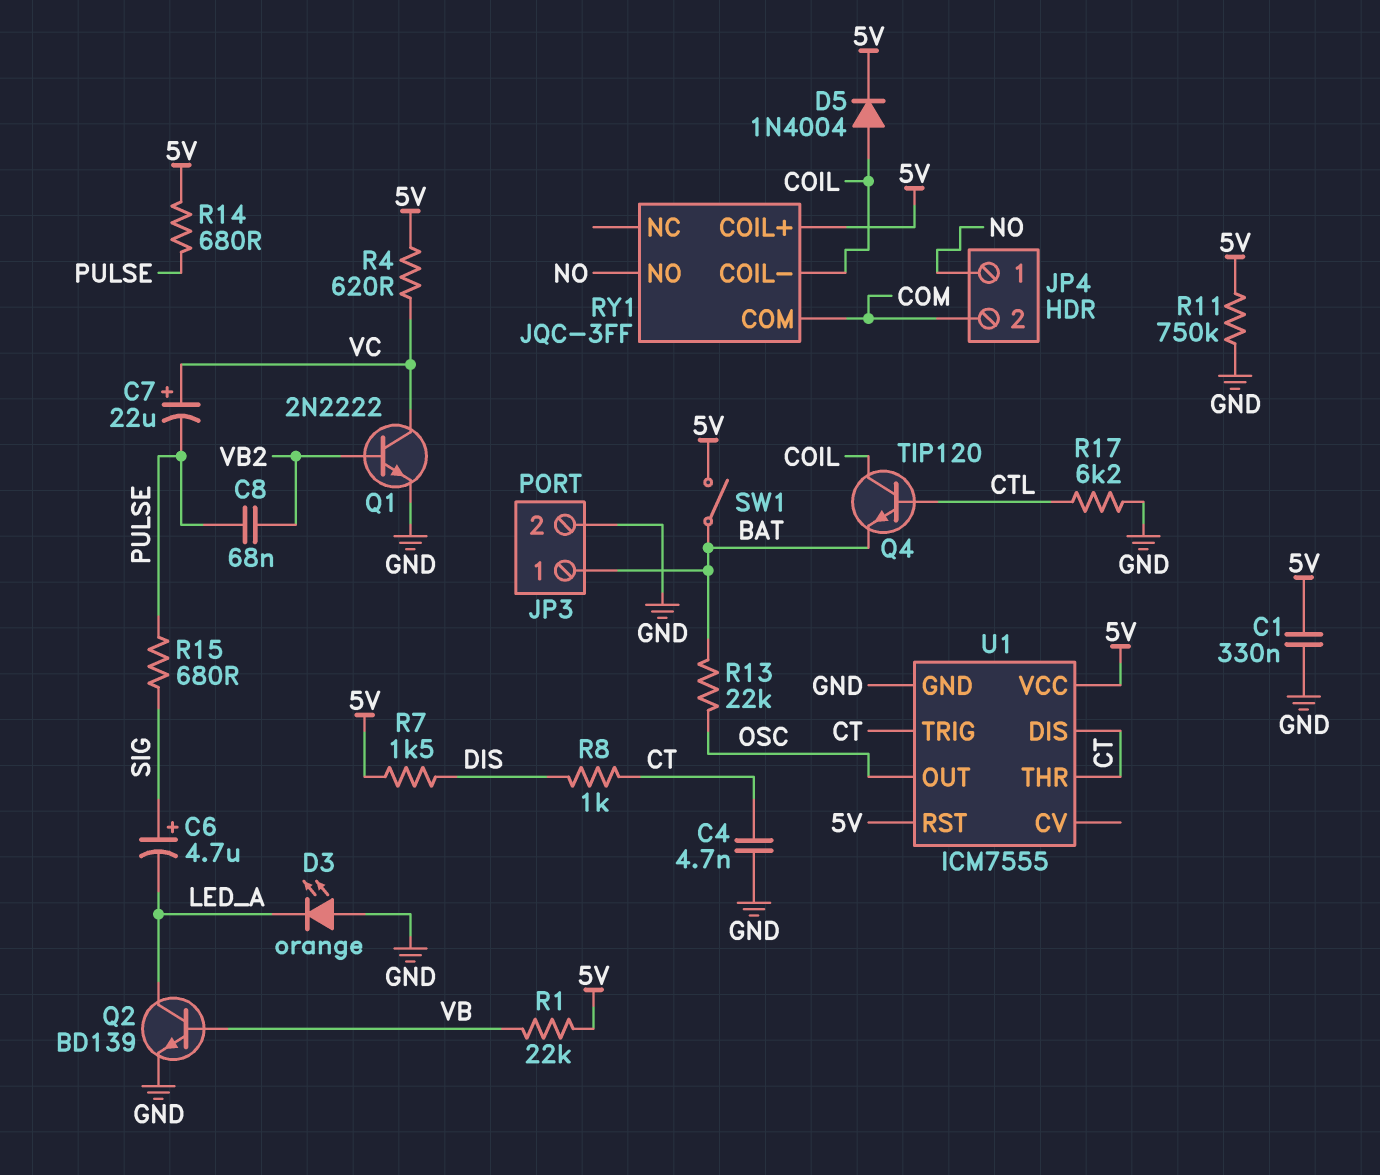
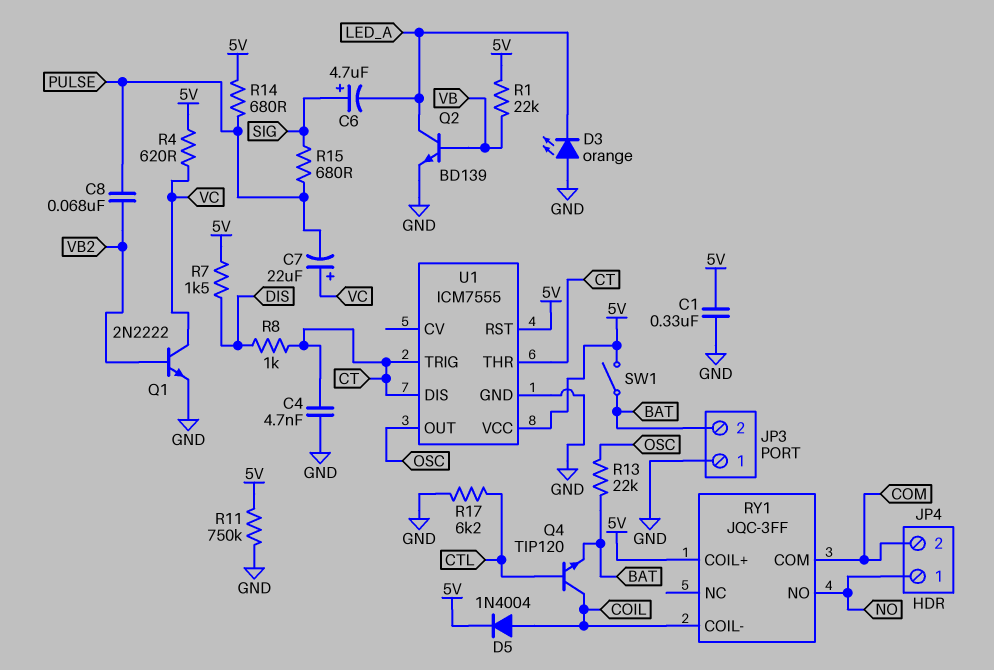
JP3 pin 1: BAT -> GND
JP3 pin 2: GND -> BAT

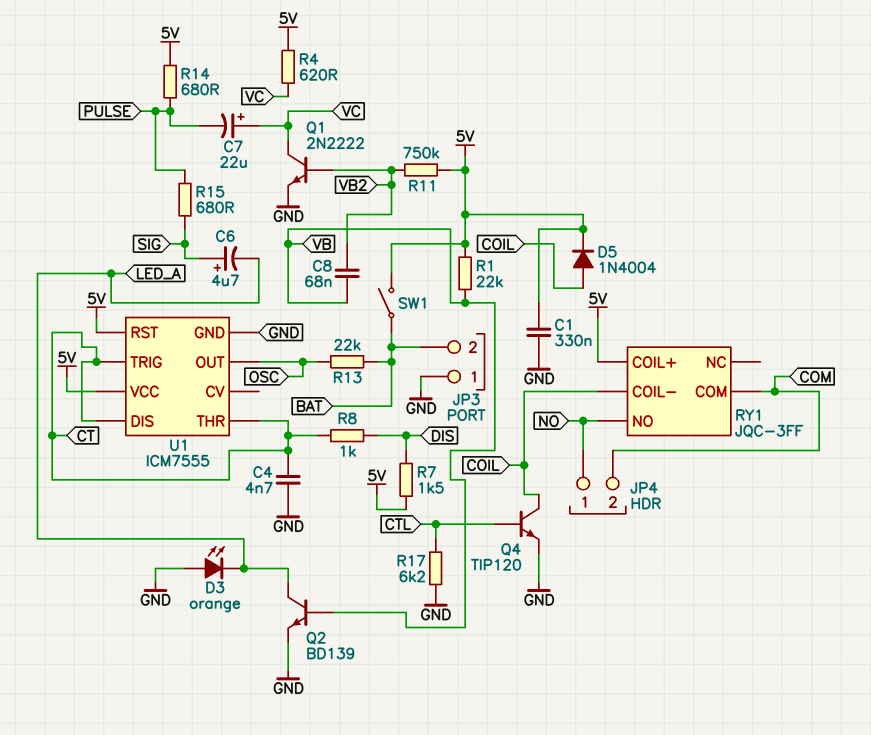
C8: 68nF (PULSE, VB2) -> 68nF (VB, VB2)
Q4: NPN TIP120 (B CTL, C COIL, E BAT) -> NPN TIP120 (B CTL, C COIL, E GND)
R11: 750k (5V, GND) -> 750k (5V, VB2)

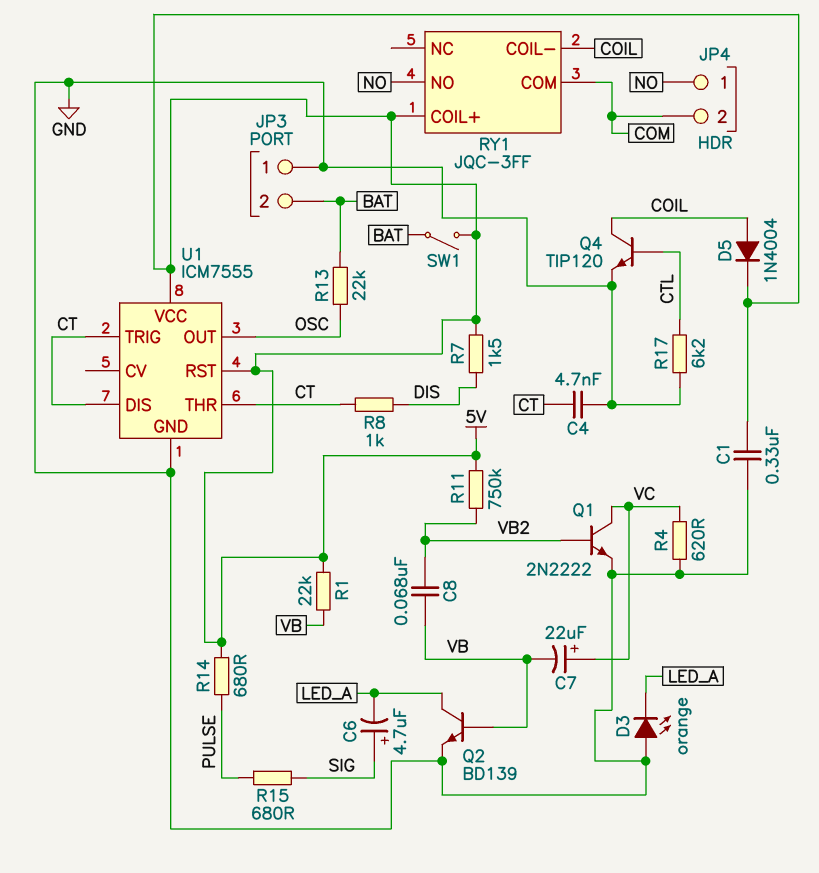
C7: 22uF (plus VC, minus PULSE) -> 22uF (plus VC, minus VB)
R4: 620 (5V, VC) -> 620 (GND, VC)

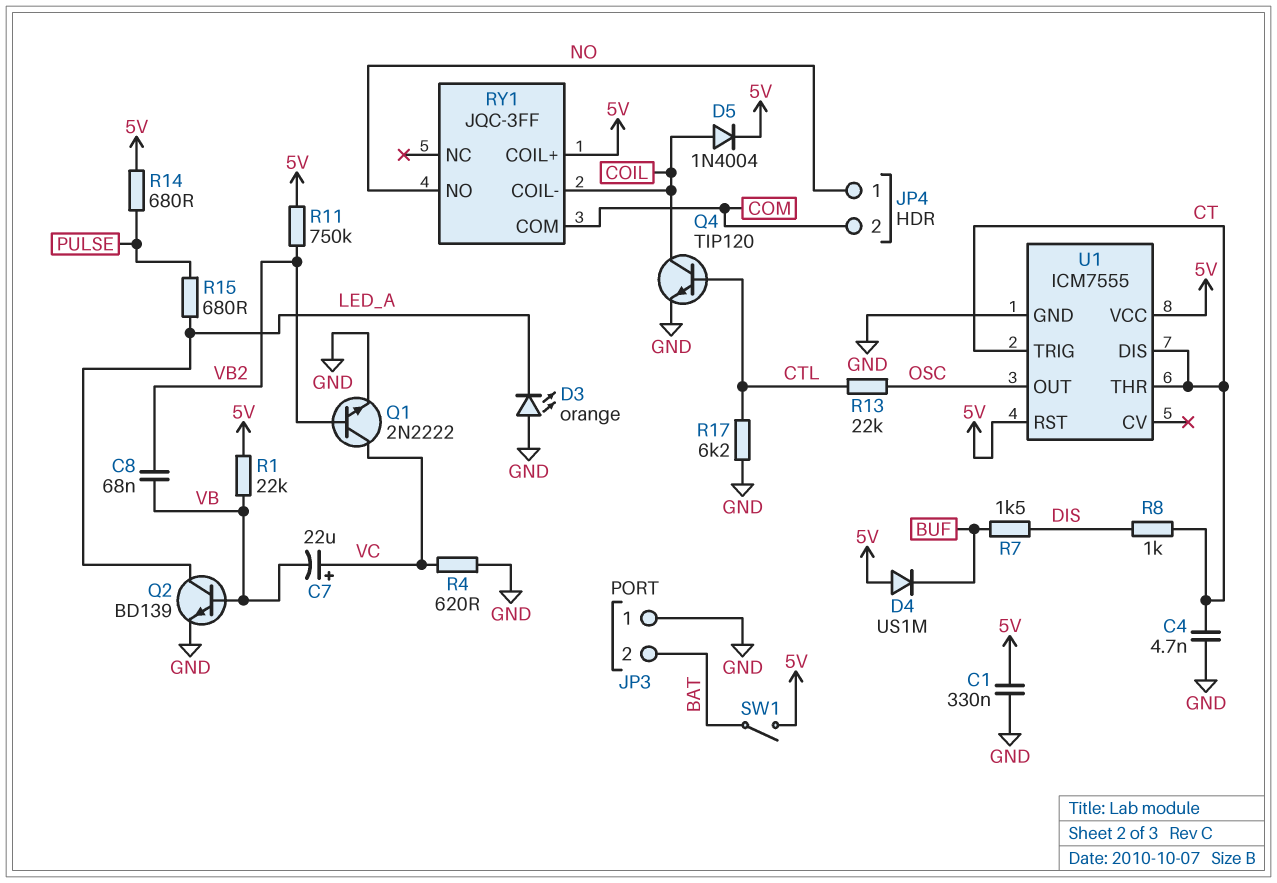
C6: 4.7uF (plus SIG, minus LED_A) -> none
D4: none -> diode US1M (A 5V, K BUF)
R7: 1.5k (5V, DIS) -> 1.5k (BUF, DIS)
R13: 22k (BAT, OSC) -> 22k (CTL, OSC)
R15: 680 (PULSE, SIG) -> 680 (LED_A, PULSE)

